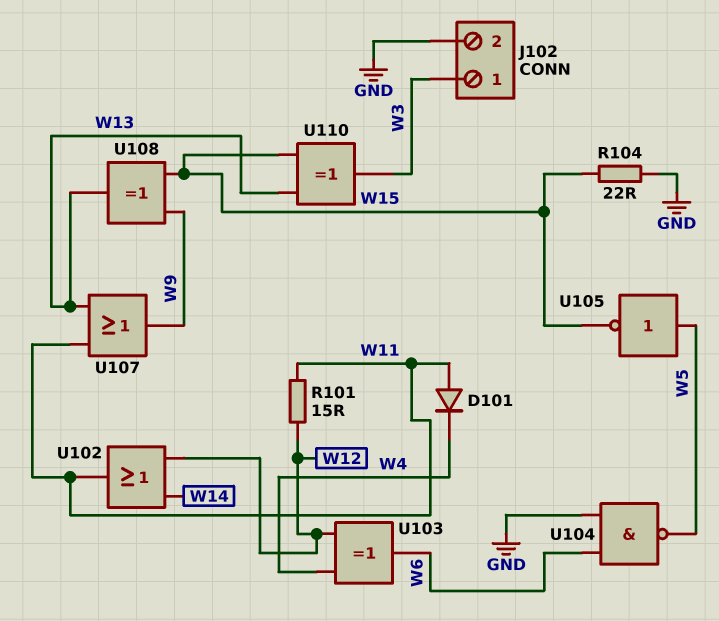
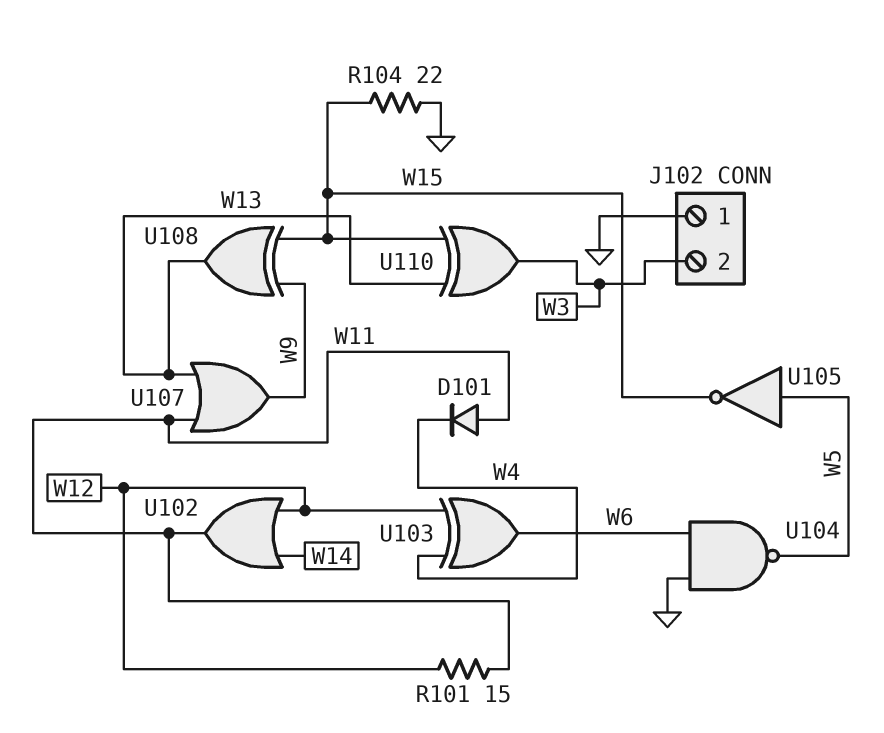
J102 pin 1: W3 -> GND
J102 pin 2: GND -> W3

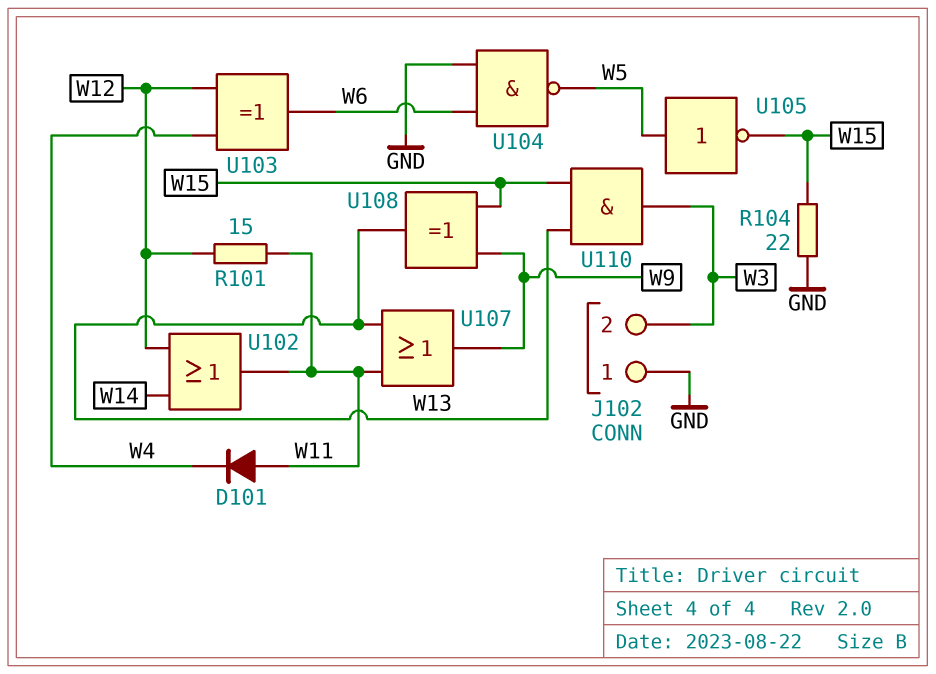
U110: XOR (in W13, in W15, out W3) -> AND (in W13, in W15, out W3)

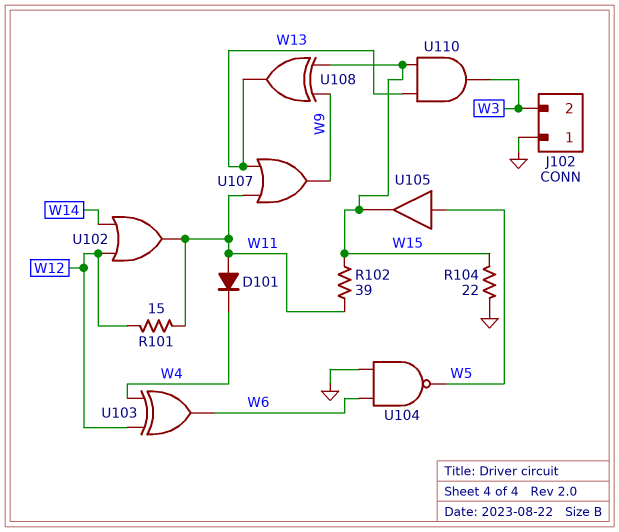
R102: none -> 39 (W11, W15)
U105: NOT (in W5, out W15) -> buffer (in W5, out W15)

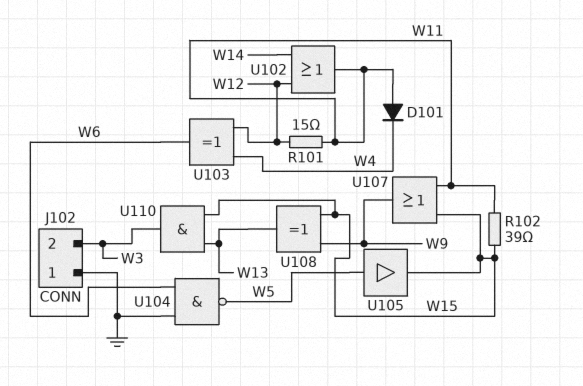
R104: 22 (GND, W15) -> none
U107: OR (in W11, in W13, out W9) -> OR (in W11, in W15, out W9)

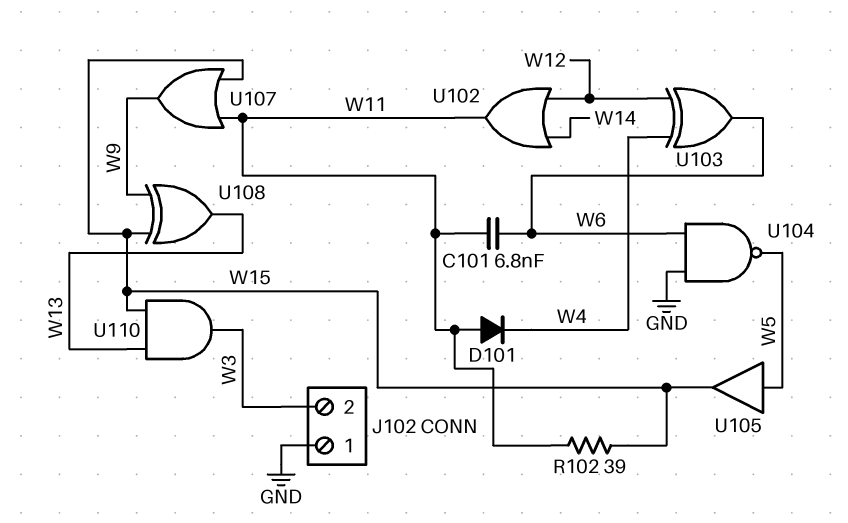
C101: none -> 6.8nF (W6, W11)
R101: 15 (W11, W12) -> none

